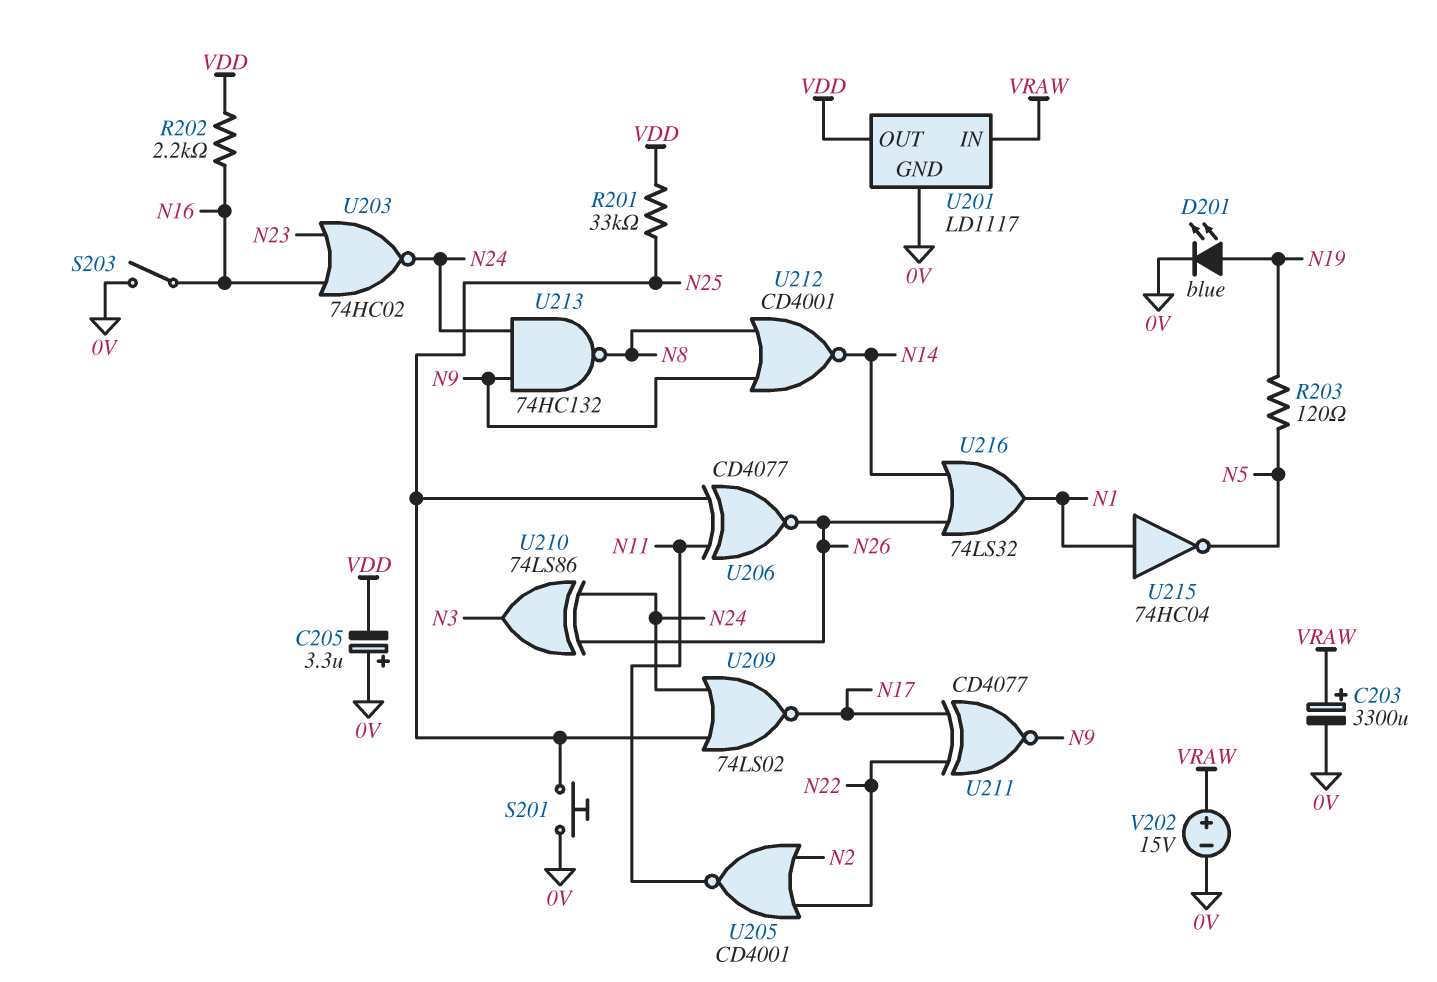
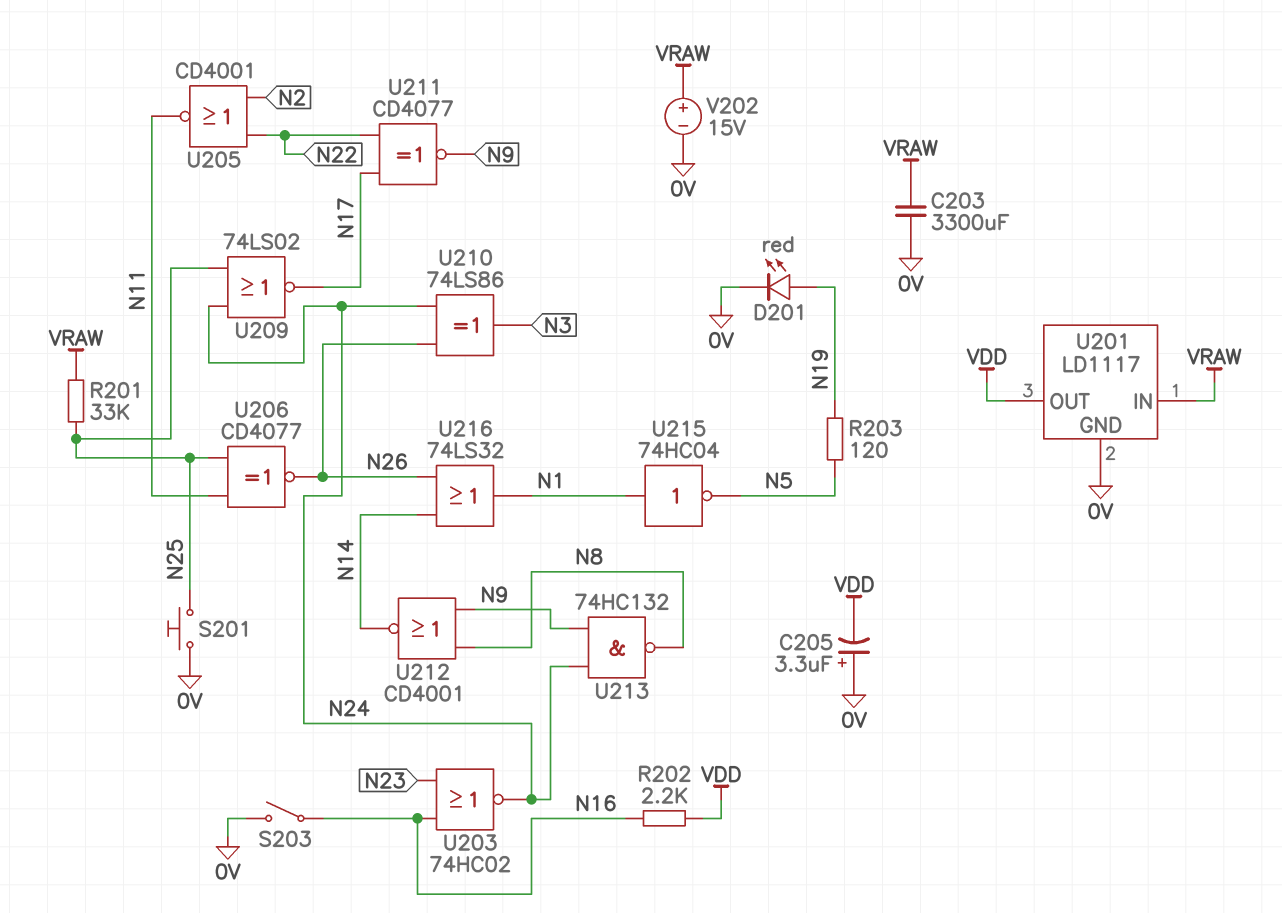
C203: 3300uF (plus VRAW, minus 0V) -> 3300uF (0V, VRAW)
D201: LED blue (A N19, K 0V) -> LED red (A N19, K 0V)
R201: 33k (N25, VDD) -> 33k (N25, VRAW)

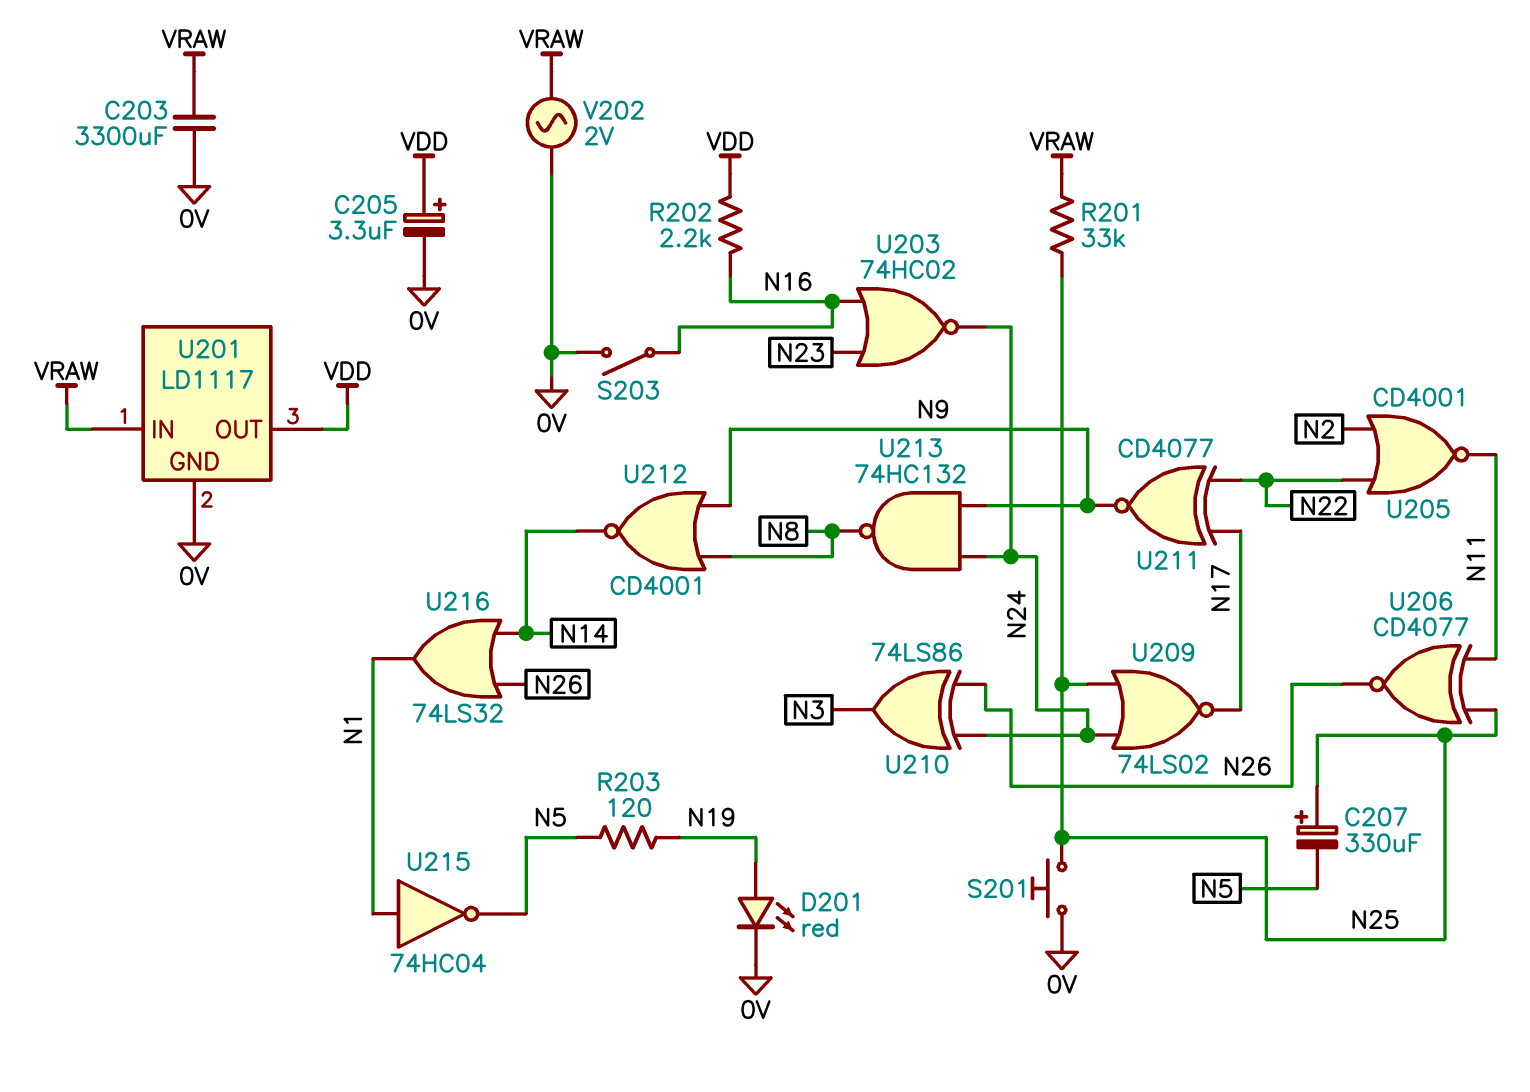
C205: 3.3uF (plus 0V, minus VDD) -> 3.3uF (plus VDD, minus 0V)
C207: none -> 330uF (plus N25, minus N5)
V202: 15V (plus VRAW, minus 0V) -> AC 2V (0V, VRAW)

